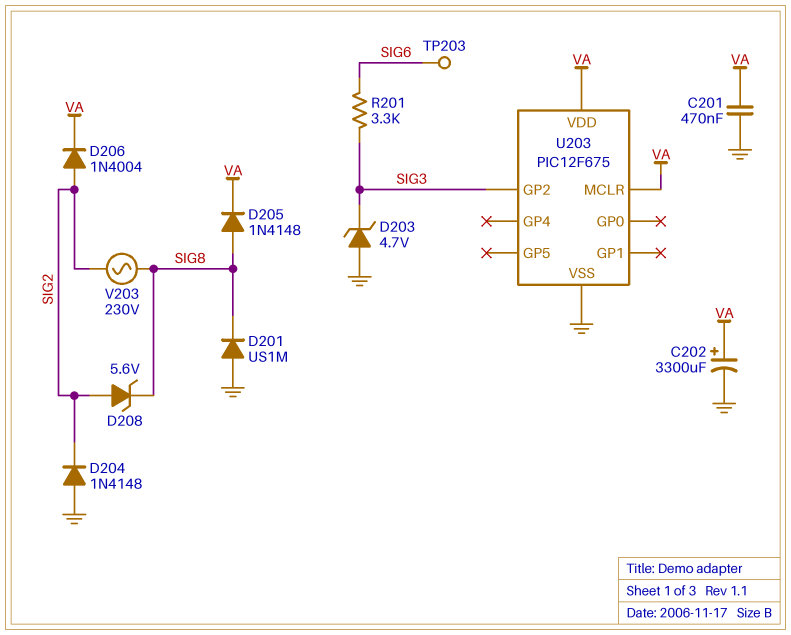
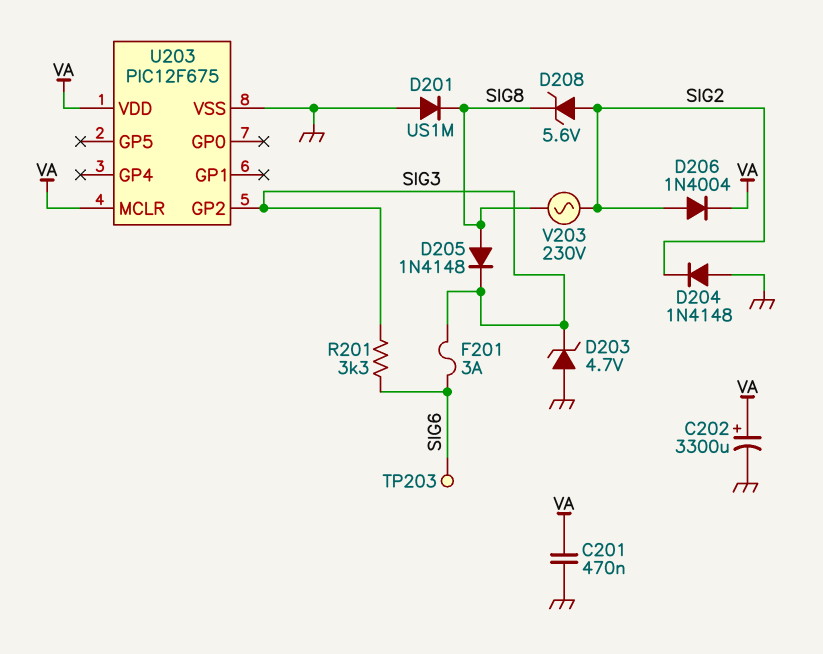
D205: diode 1N4148 (A SIG8, K VA) -> diode 1N4148 (A SIG8, K SIG3)
F201: none -> 3A (SIG3, SIG6)

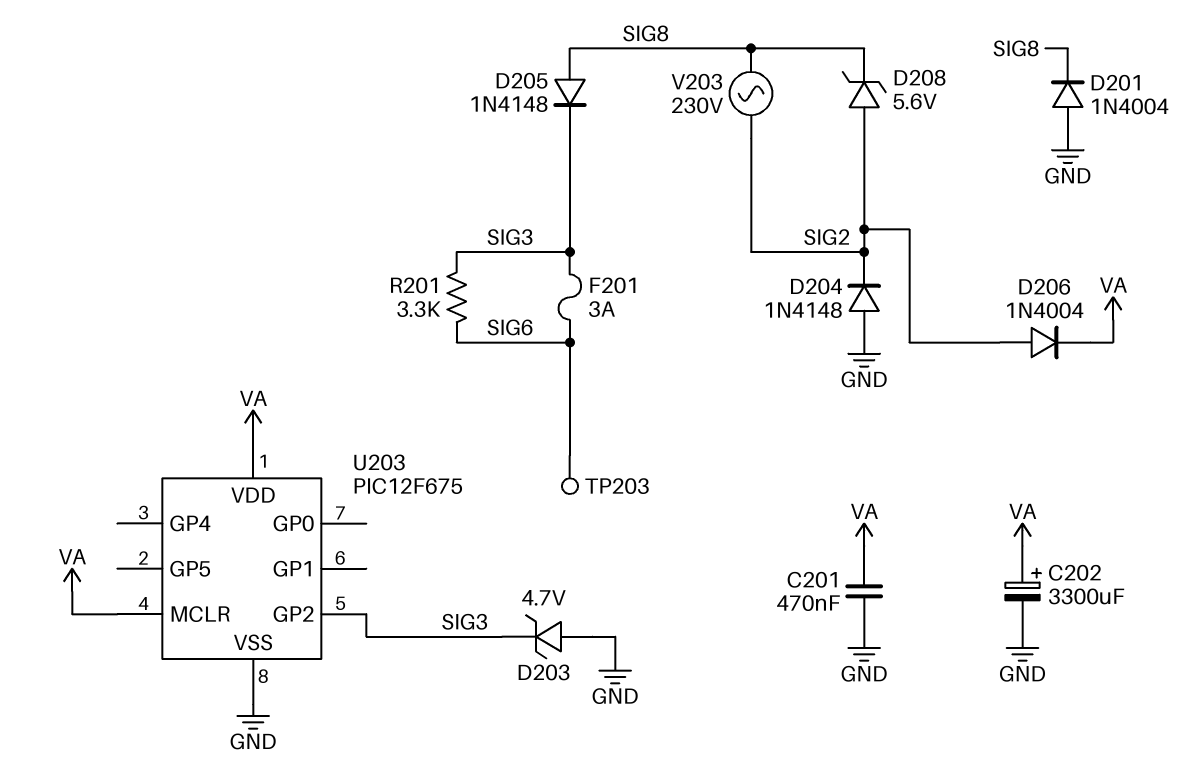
D201: diode US1M (A GND, K SIG8) -> diode 1N4004 (A GND, K SIG8)

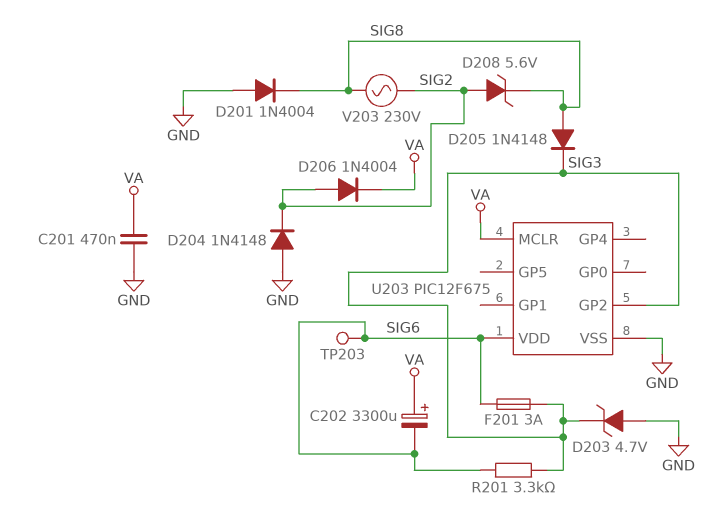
C202: 3300uF (plus VA, minus GND) -> 3300uF (plus VA, minus SIG6)
U203 pin VDD: VA -> SIG6

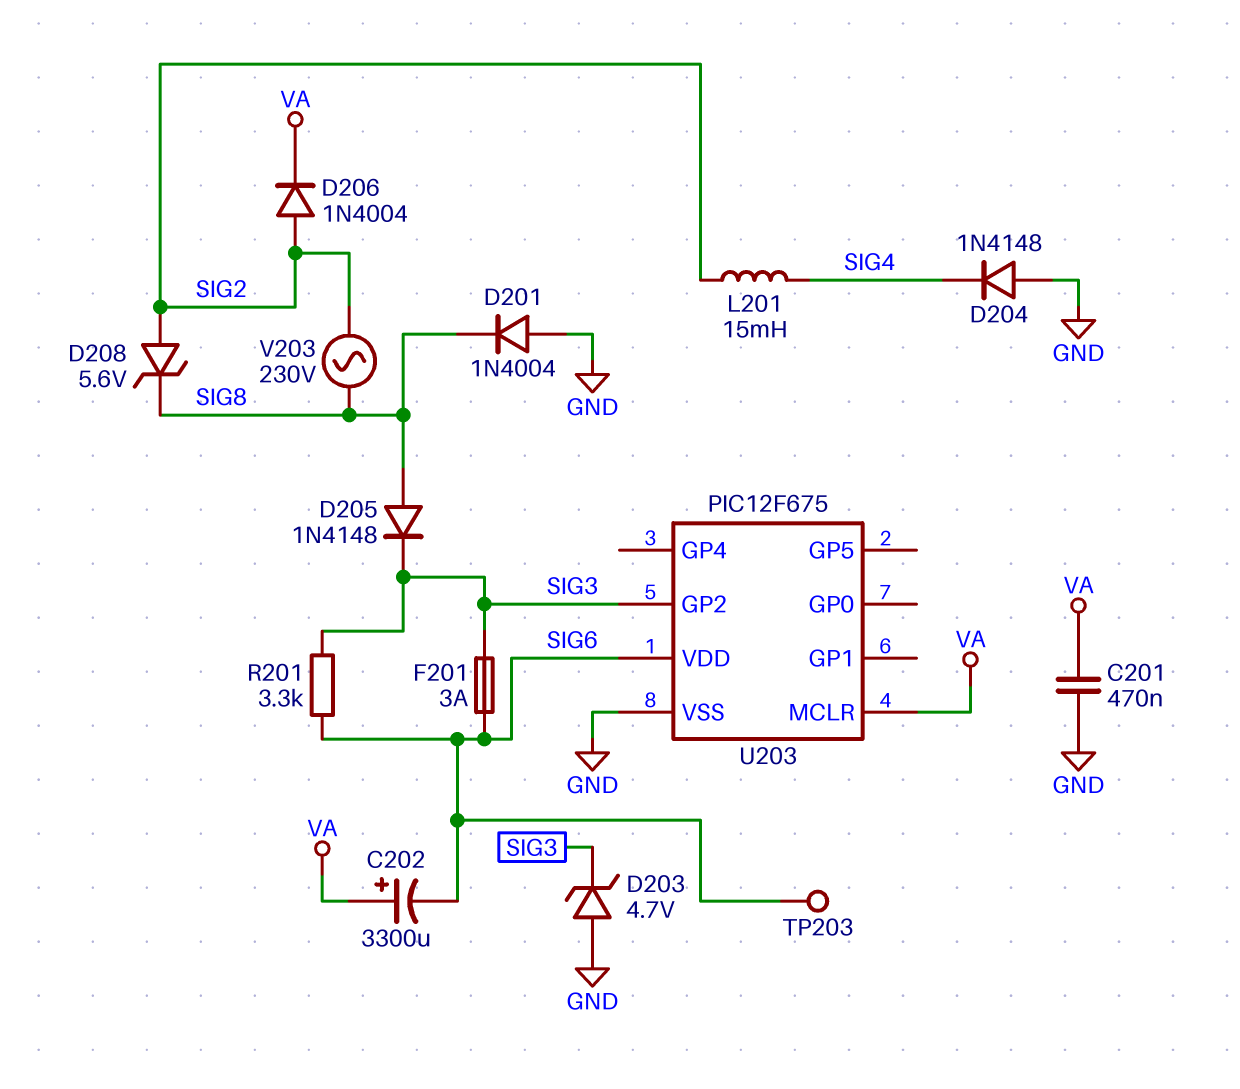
D204: diode 1N4148 (A GND, K SIG2) -> diode 1N4148 (A GND, K SIG4)
L201: none -> 15mH (SIG2, SIG4)

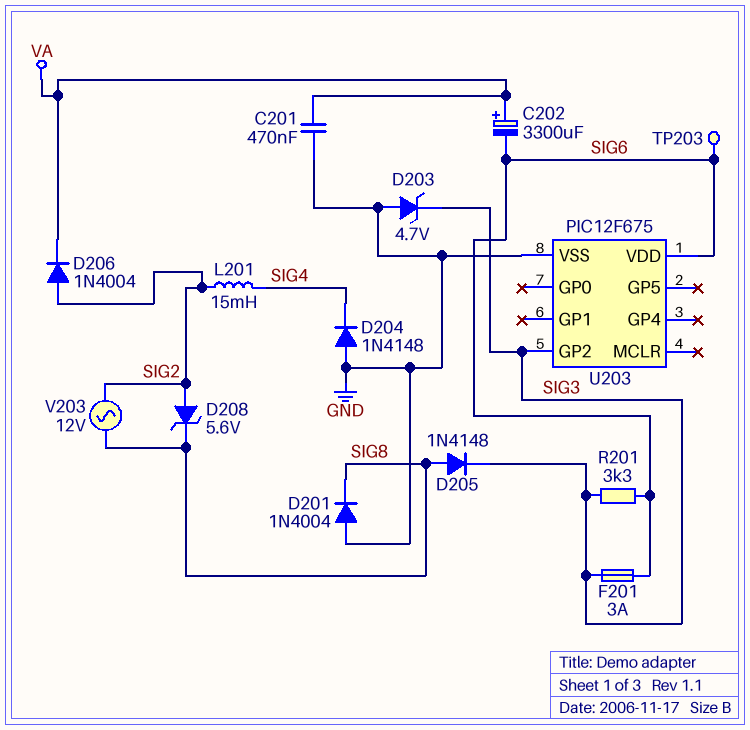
U203 pin MCLR: VA -> none
V203: AC 230V (SIG2, SIG8) -> AC 12V (SIG2, SIG8)

